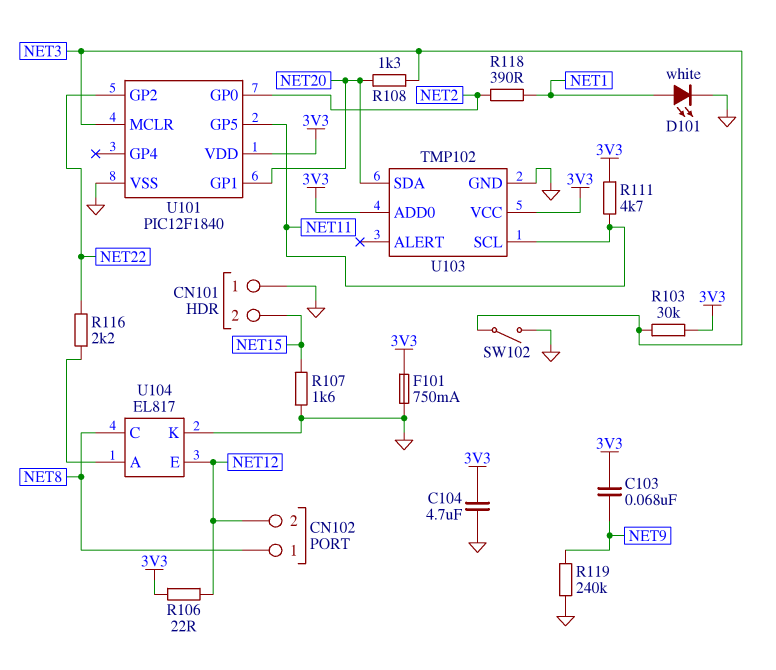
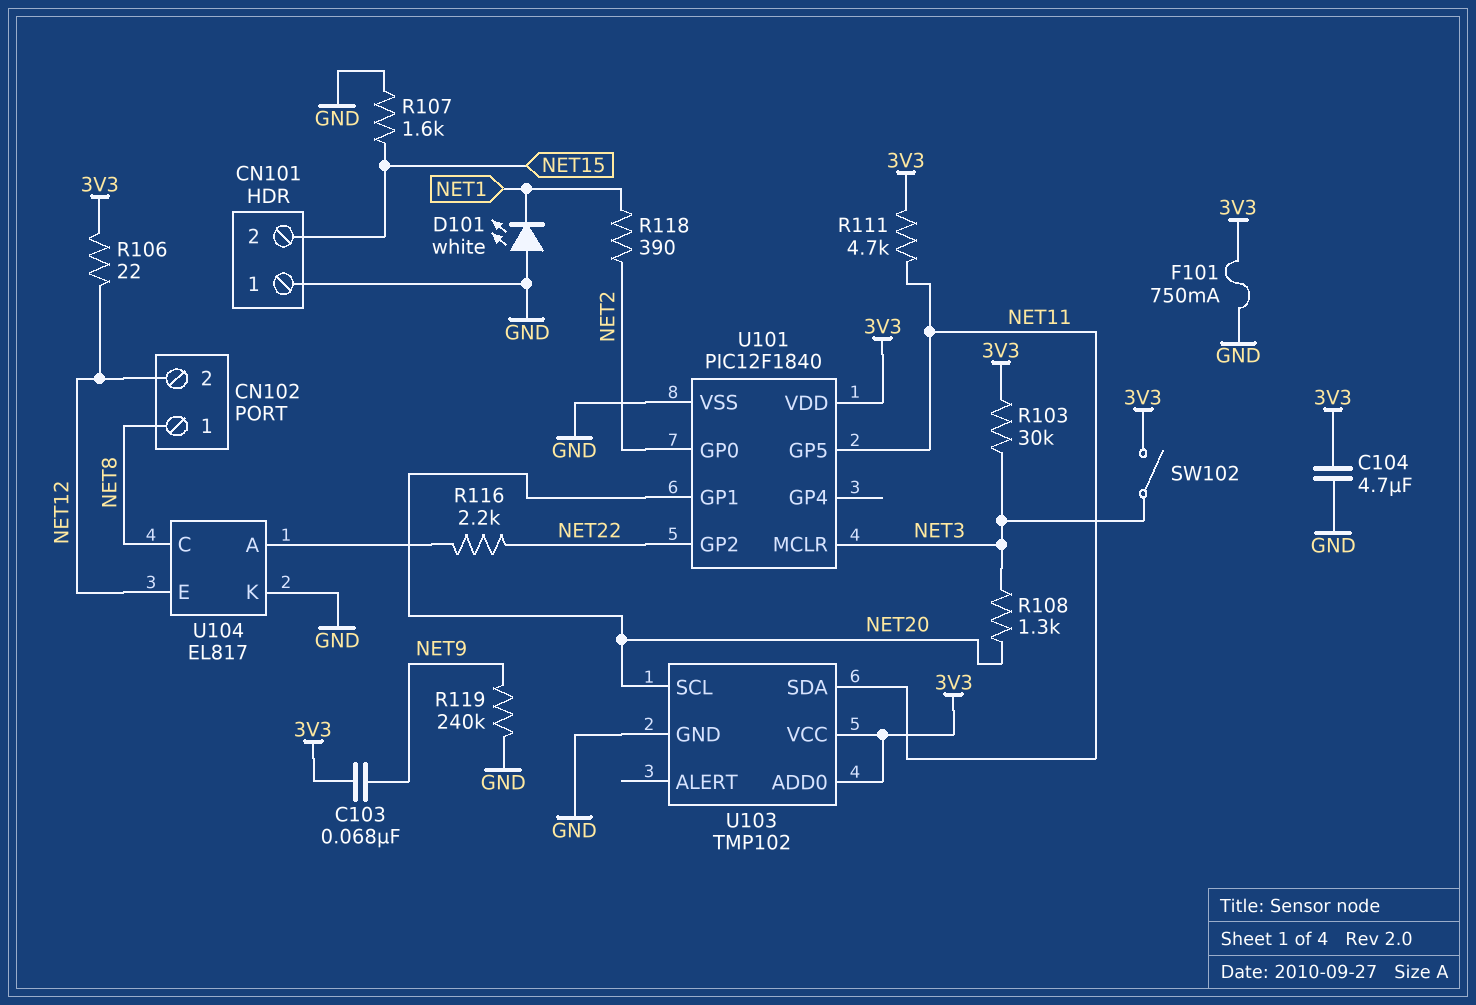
D101: LED white (A NET1, K GND) -> LED white (A GND, K NET1)
SW102: switch (GND, NET3) -> switch (3V3, NET3)
U103 pin SCL: NET11 -> NET20
U103 pin SDA: NET20 -> NET11

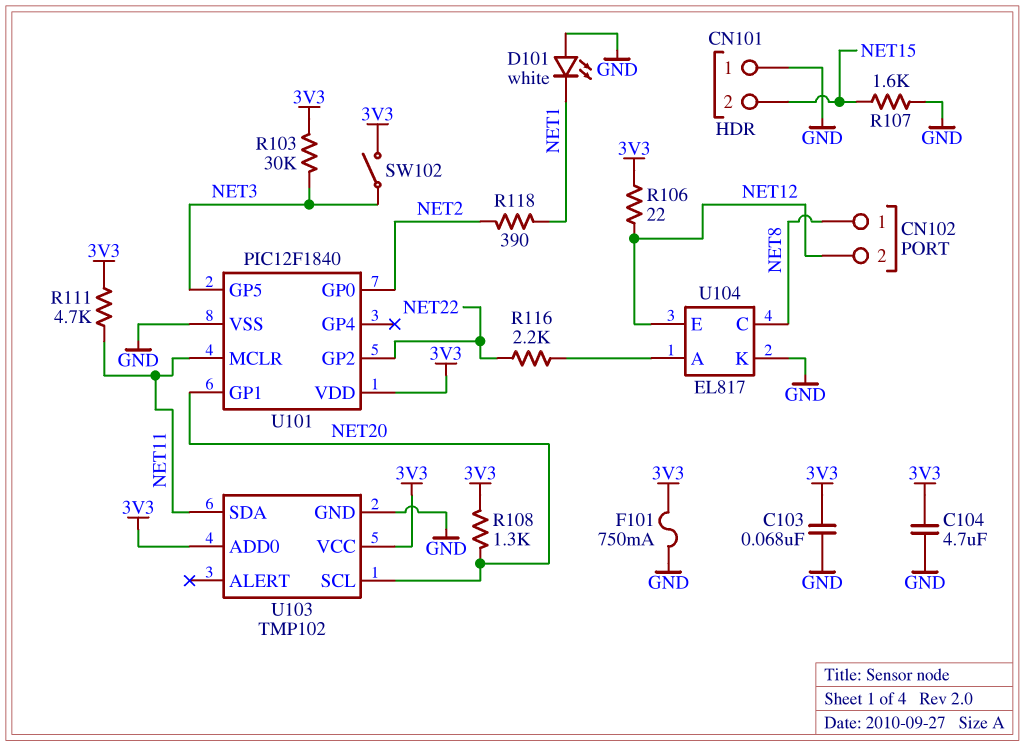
C103: 68nF (3V3, NET9) -> 68nF (3V3, GND)
R108: 1.3k (NET3, NET20) -> 1.3k (3V3, NET20)
R119: 240k (GND, NET9) -> none
U101 pin GP5: NET11 -> NET3
U101 pin MCLR: NET3 -> NET11

